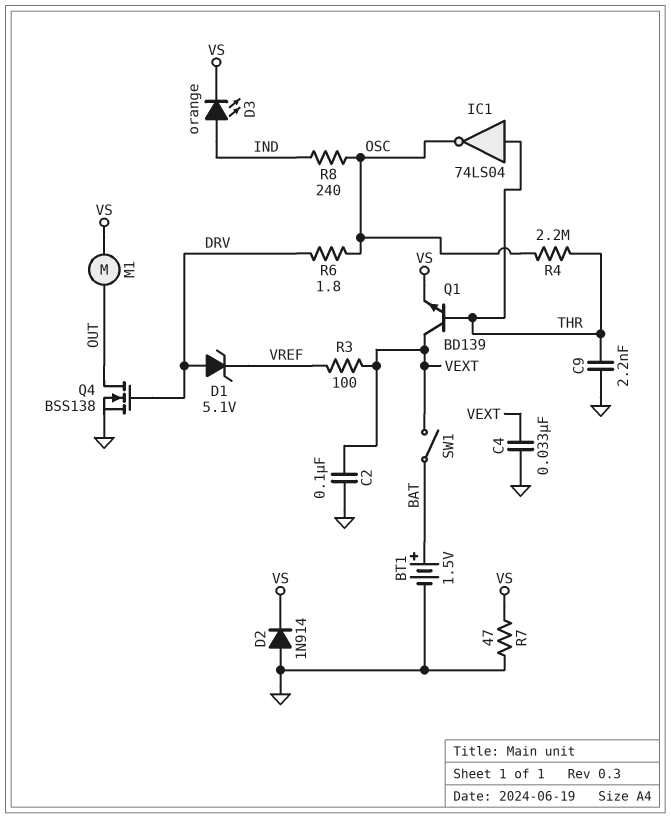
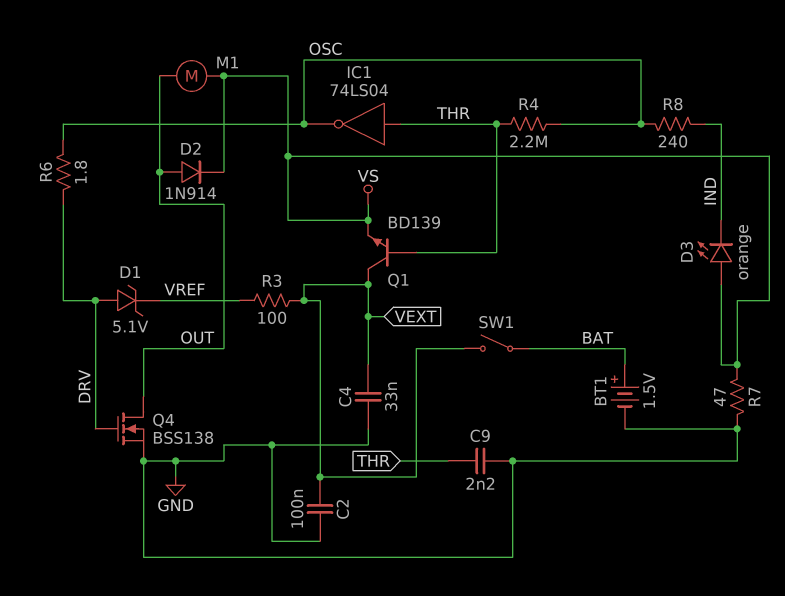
D2: diode 1N914 (A GND, K VS) -> diode 1N914 (A OUT, K VS)
D3: LED orange (A IND, K VS) -> LED orange (A VS, K IND)

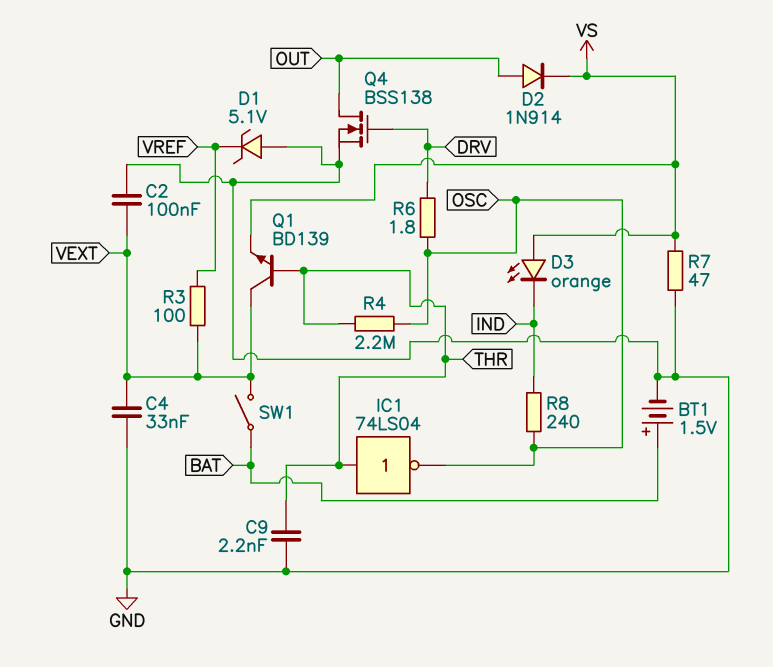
D1: zener 5.1V (A DRV, K VREF) -> zener 5.1V (A GND, K VREF)
M1: motor (OUT, VS) -> none

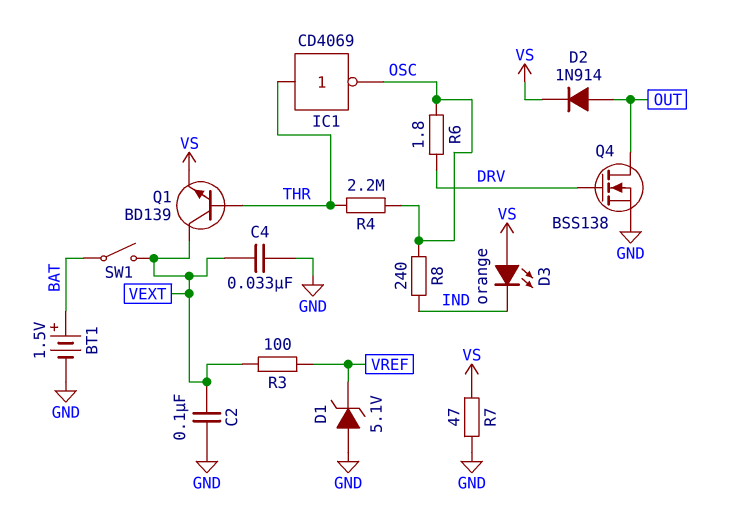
C9: 2.2nF (GND, THR) -> none
IC1: NOT 74LS04 (in THR, out OSC) -> NOT CD4069 (in THR, out OSC)

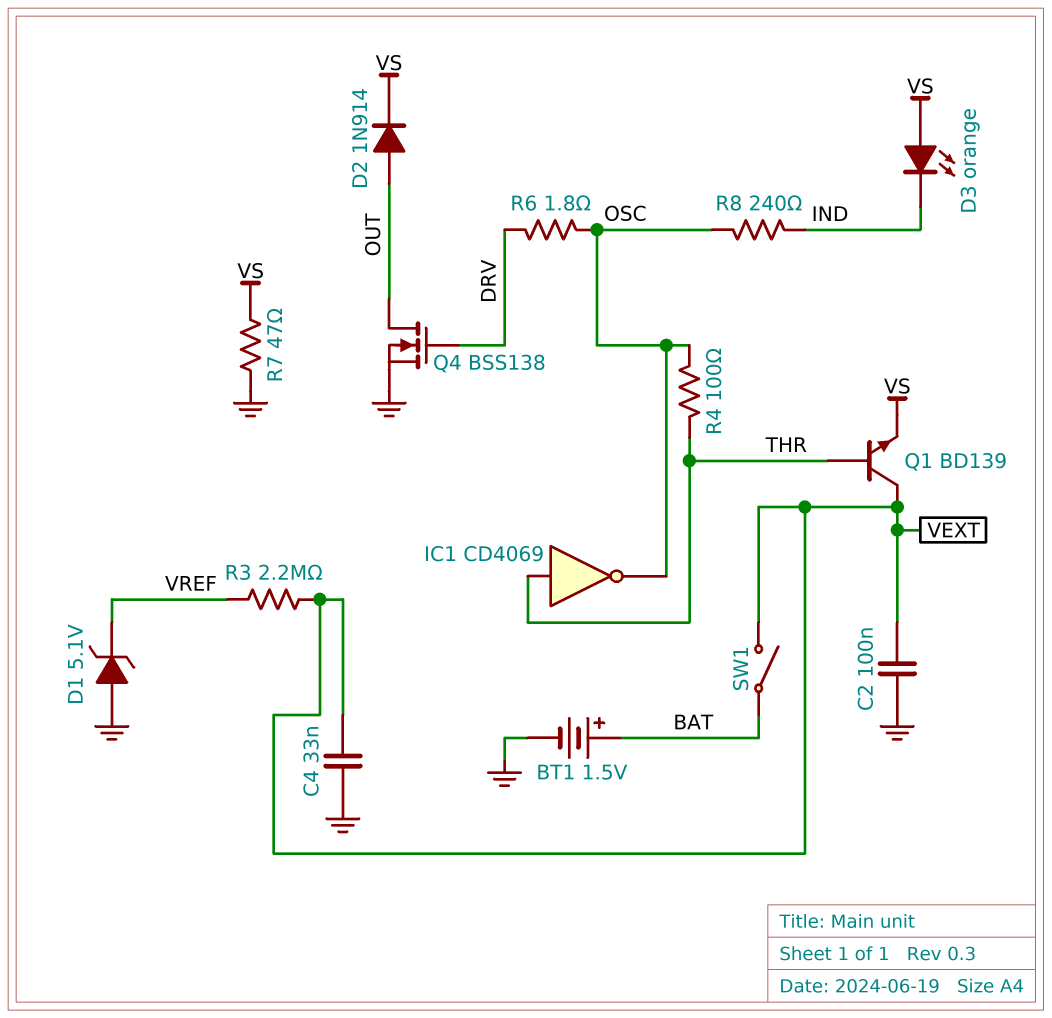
R3: 100 (VEXT, VREF) -> 2.2M (VEXT, VREF)
R4: 2.2M (OSC, THR) -> 100 (OSC, THR)

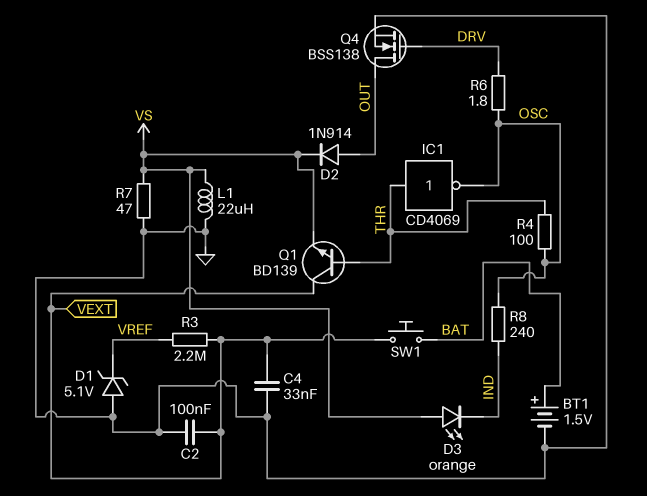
L1: none -> 22uH (GND, VS)
SW1: switch (BAT, VEXT) -> button (BAT, VEXT)

